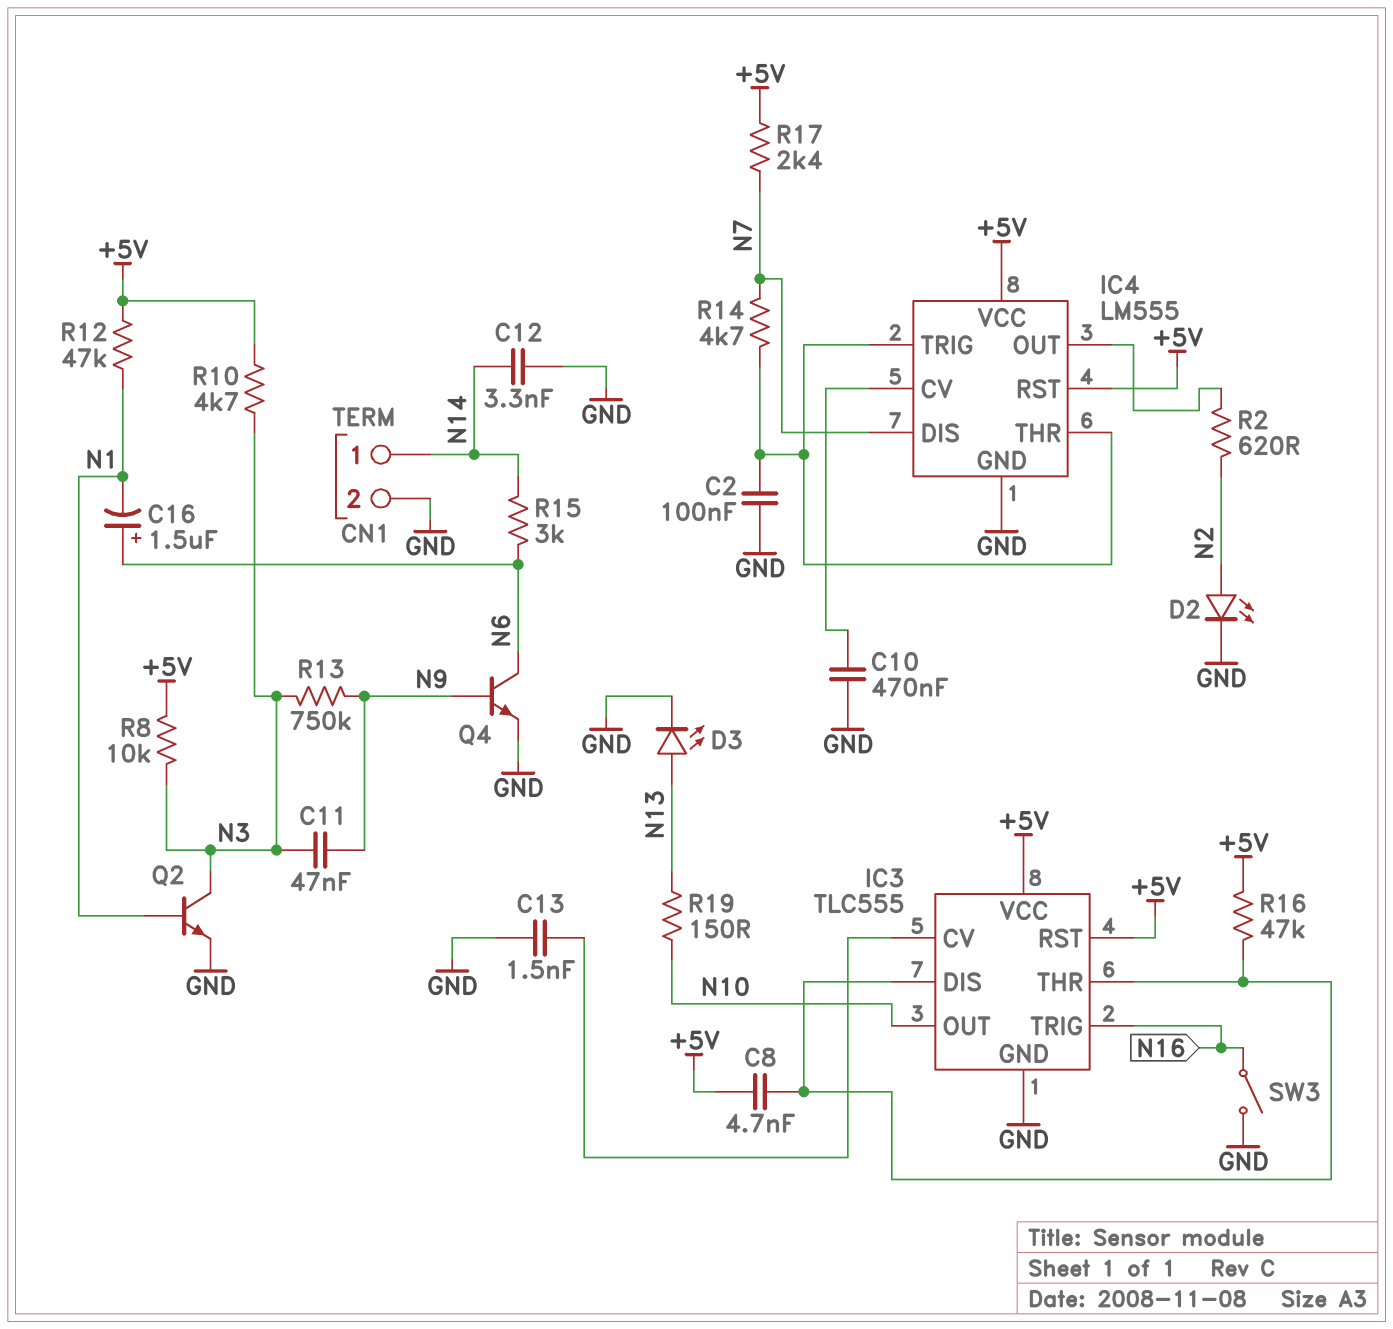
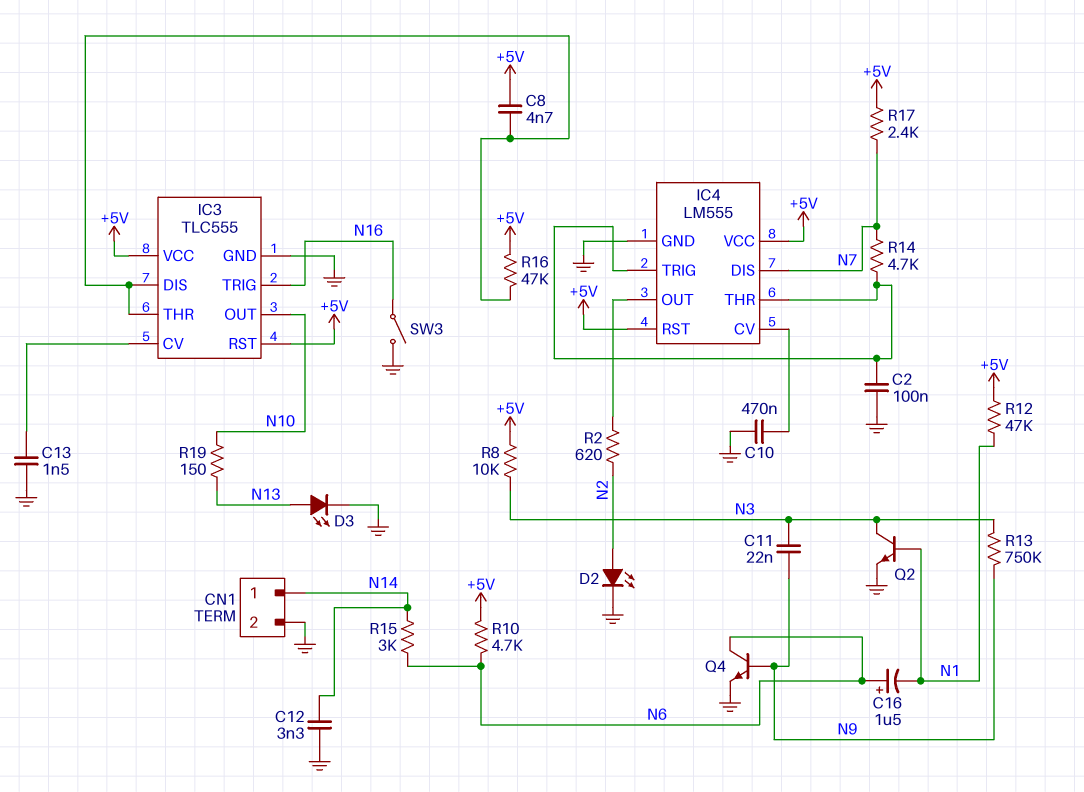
C11: 47nF (N3, N9) -> 22nF (N3, N9)
R10: 4.7k (+5V, N3) -> 4.7k (+5V, N6)

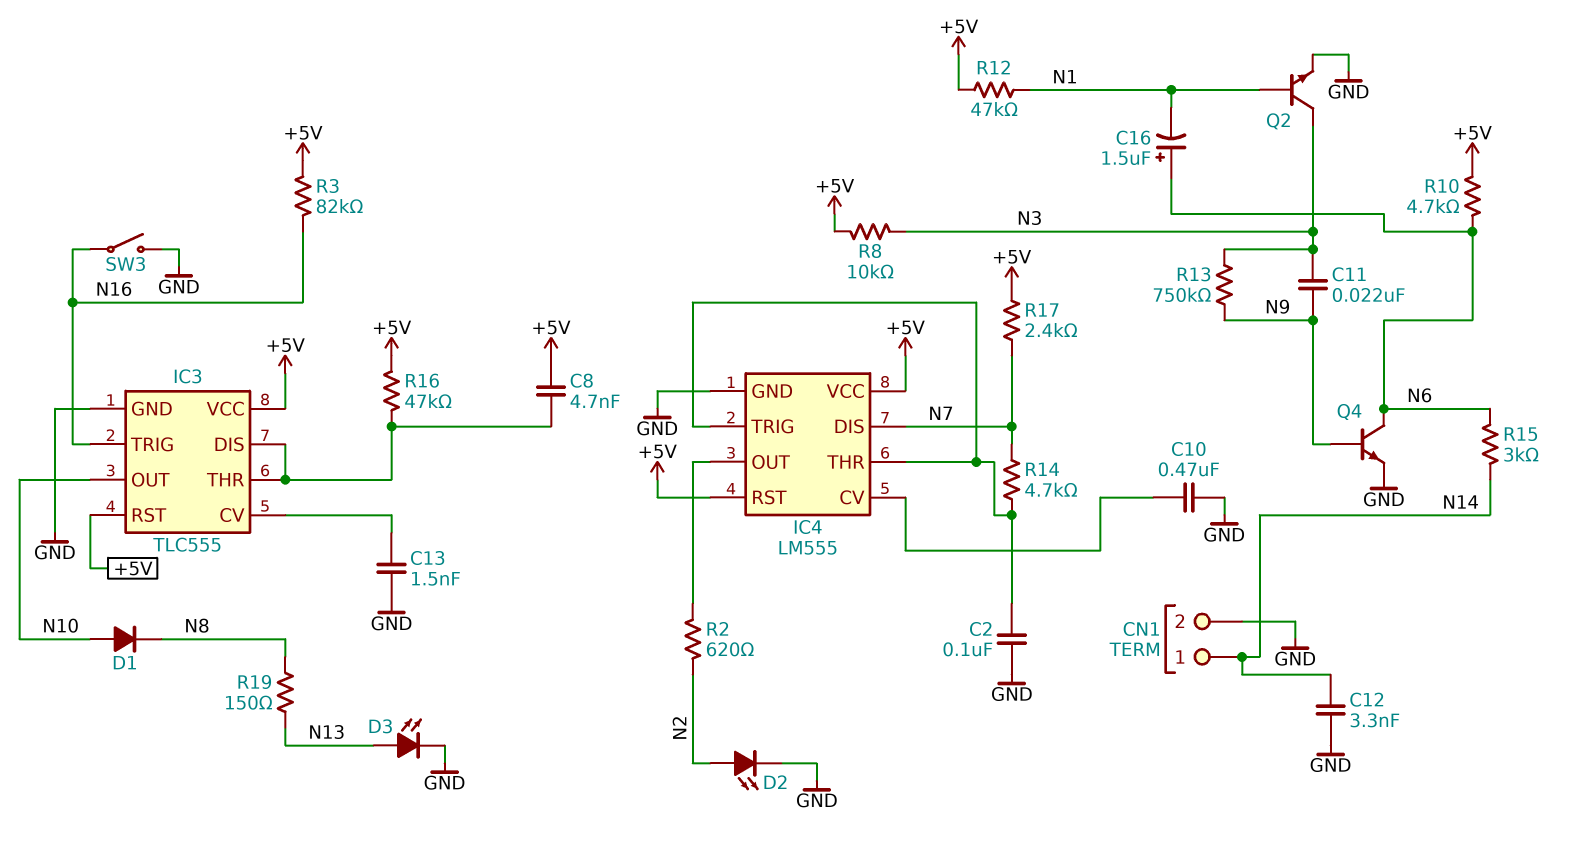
D1: none -> diode (A N10, K N8)
R3: none -> 82k (+5V, N16)
R19: 150 (N10, N13) -> 150 (N8, N13)

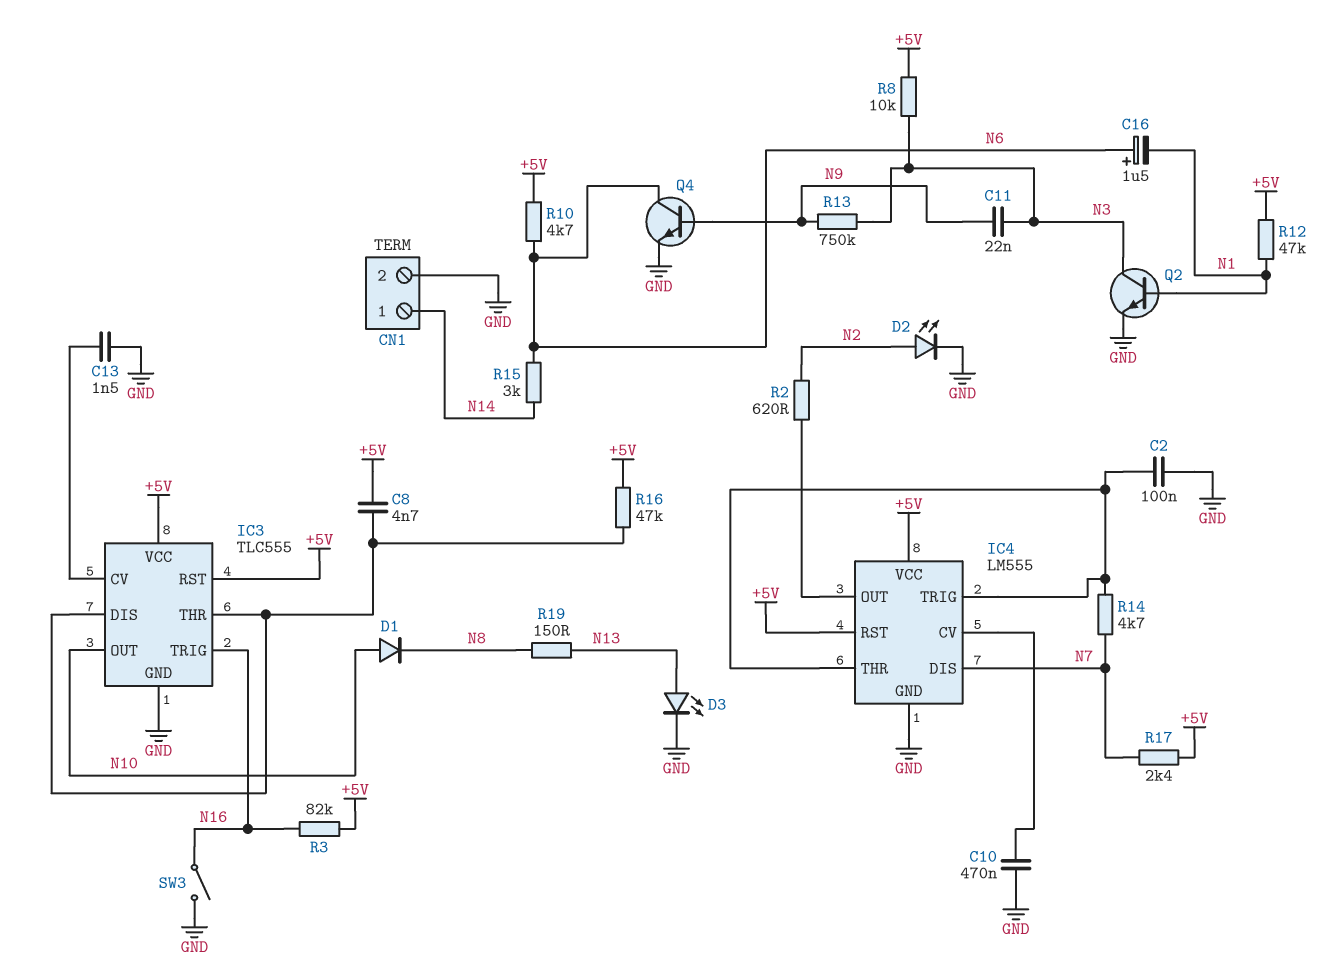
C12: 3.3nF (GND, N14) -> none

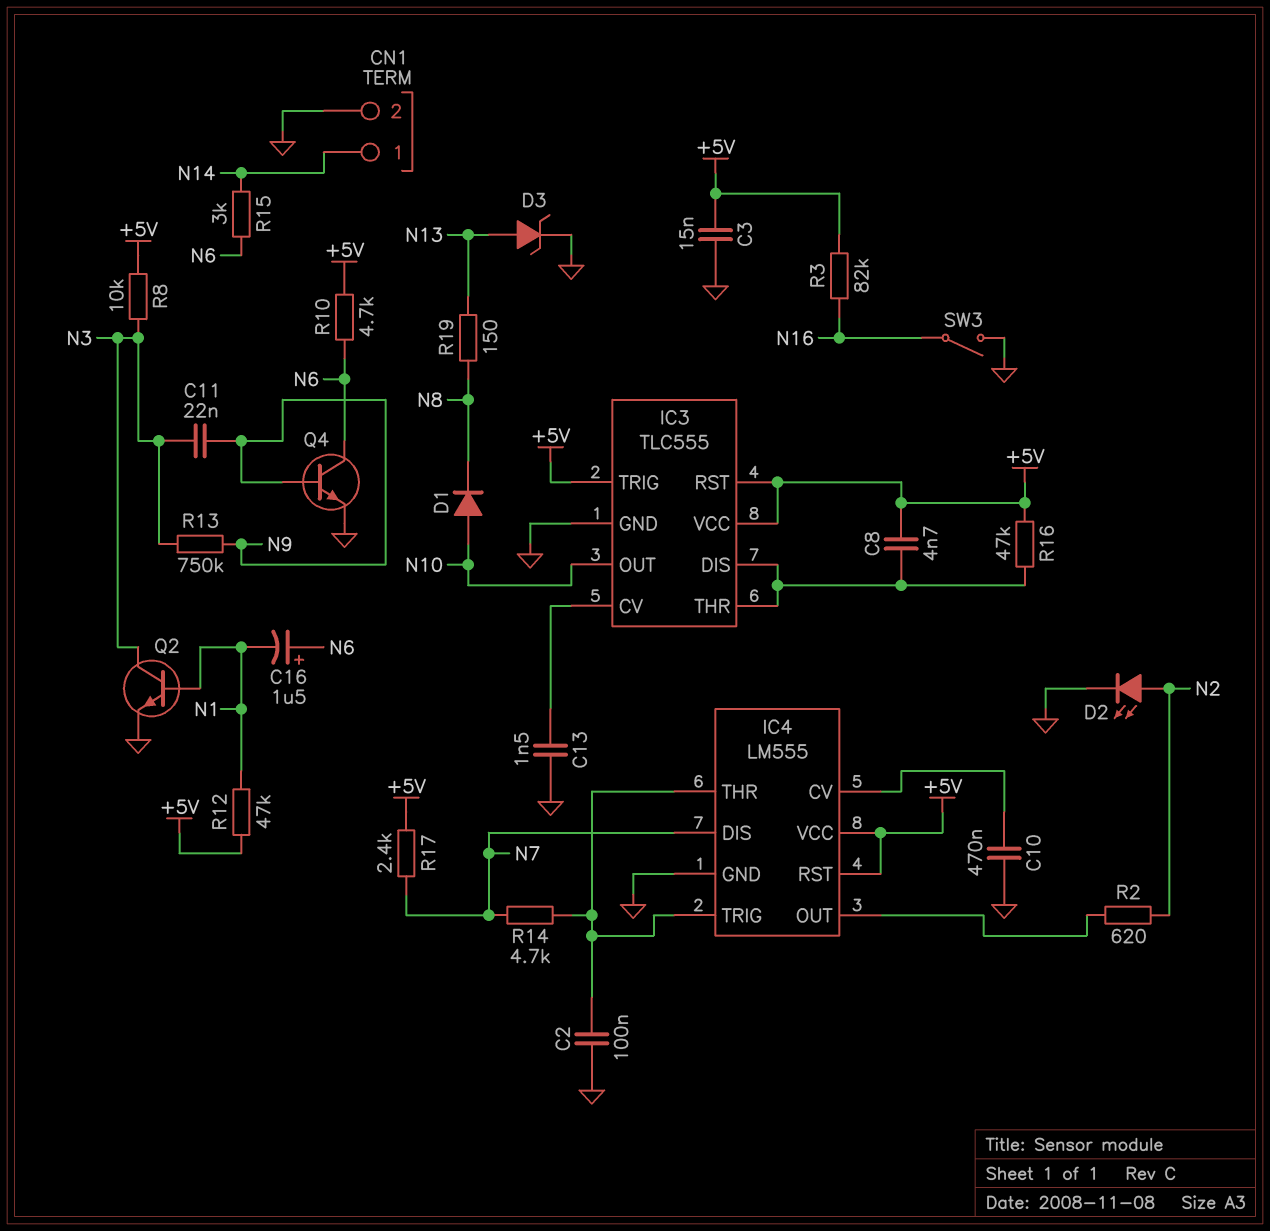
C3: none -> 15nF (+5V, GND)
D3: LED (A N13, K GND) -> zener (A N13, K GND)
IC3 pin TRIG: N16 -> +5V

